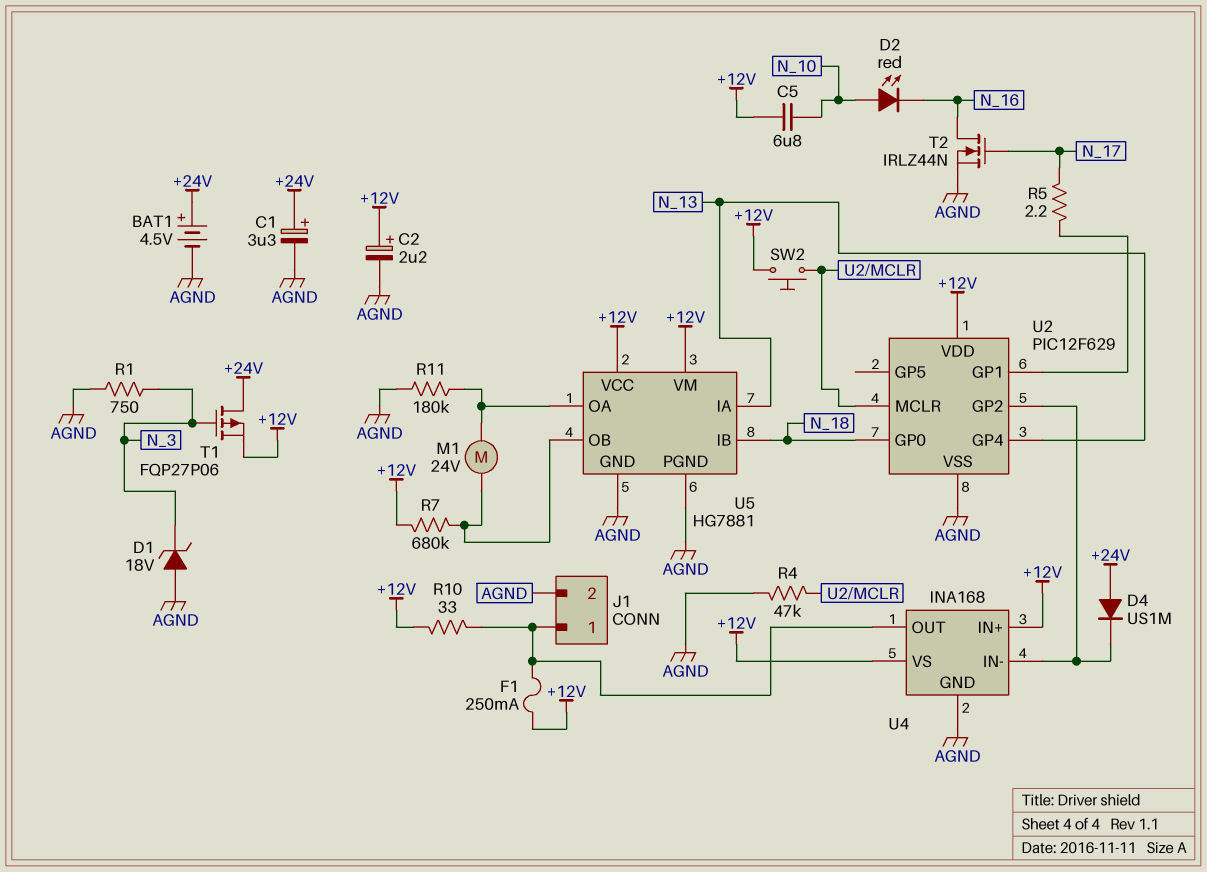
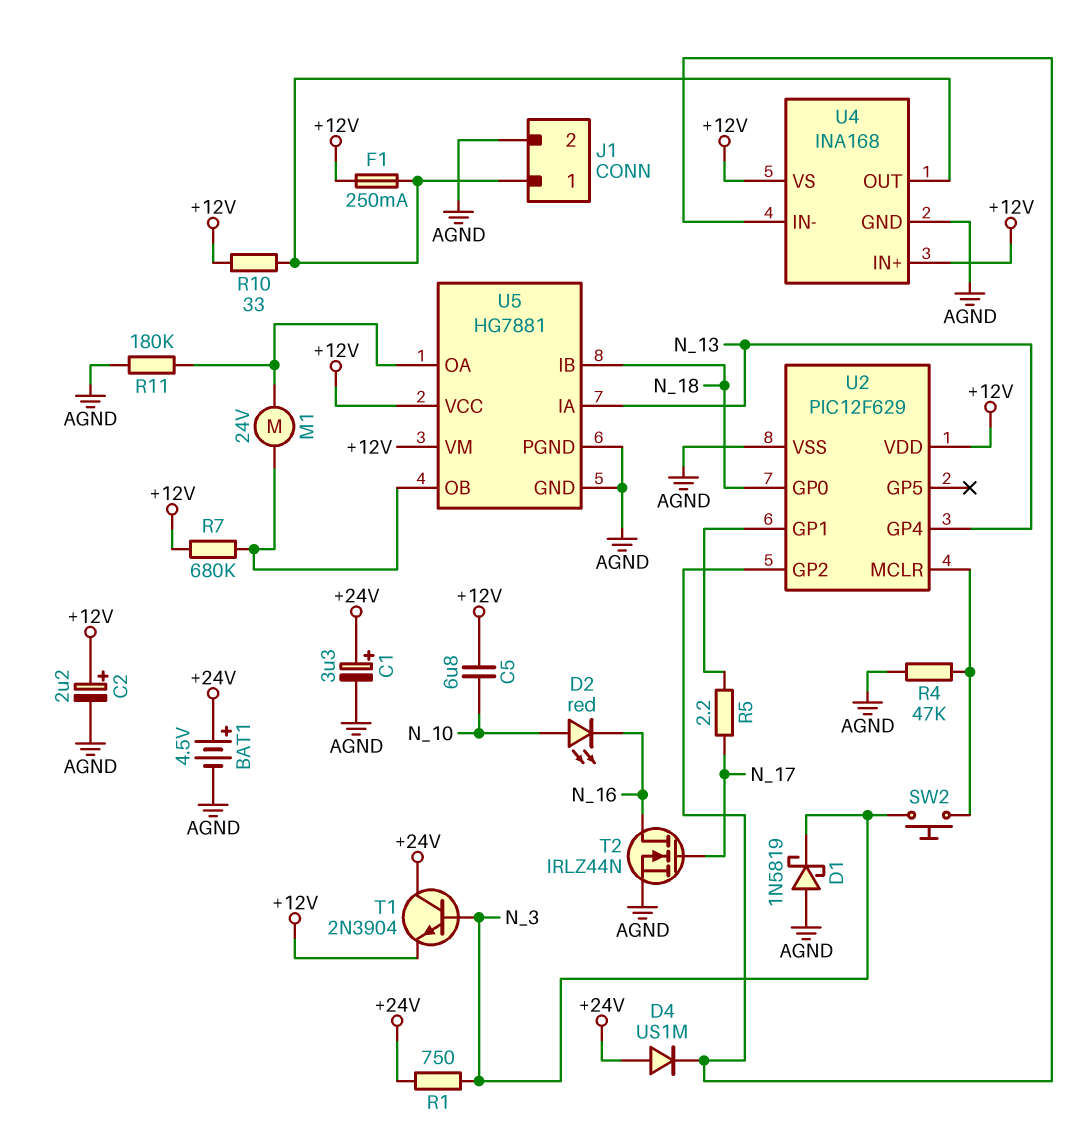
D1: zener 18V (A AGND, K N_3) -> schottky 1N5819 (A AGND, K N_3)
R1: 750 (AGND, N_3) -> 750 (+24V, N_3)
SW2: button (+12V, U2/MCLR) -> button (N_3, U2/MCLR)
T1: PMOS FQP27P06 (G N_3, D +24V, S +12V) -> NPN 2N3904 (B N_3, C +24V, E +12V)

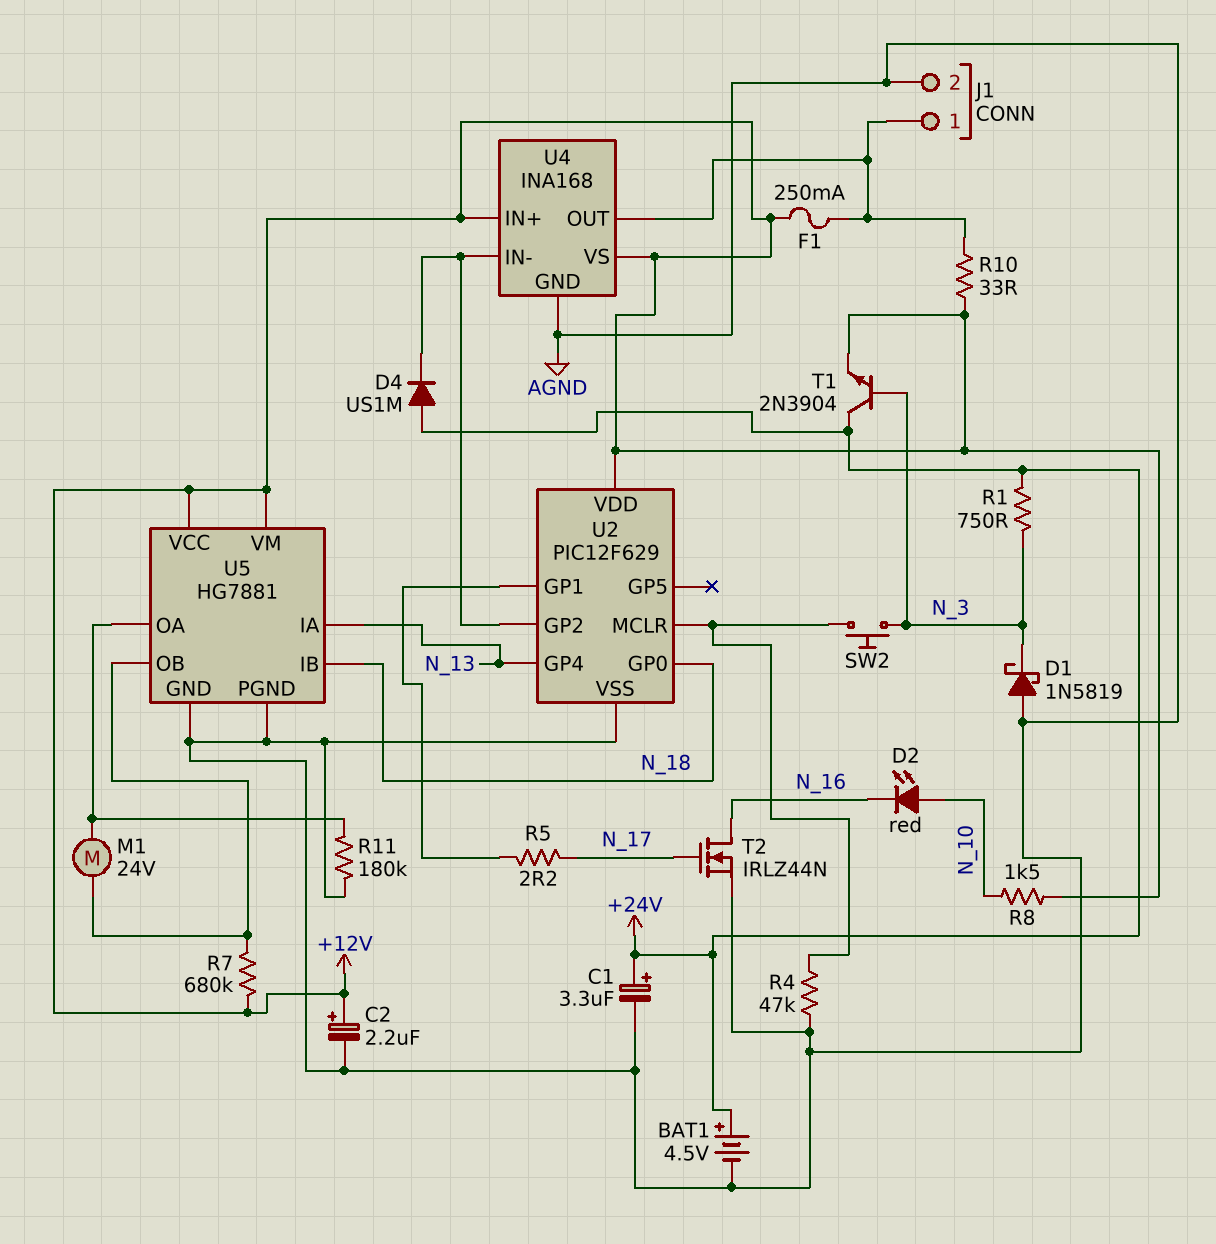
C5: 6.8uF (+12V, N_10) -> none
R8: none -> 1.5k (+12V, N_10)

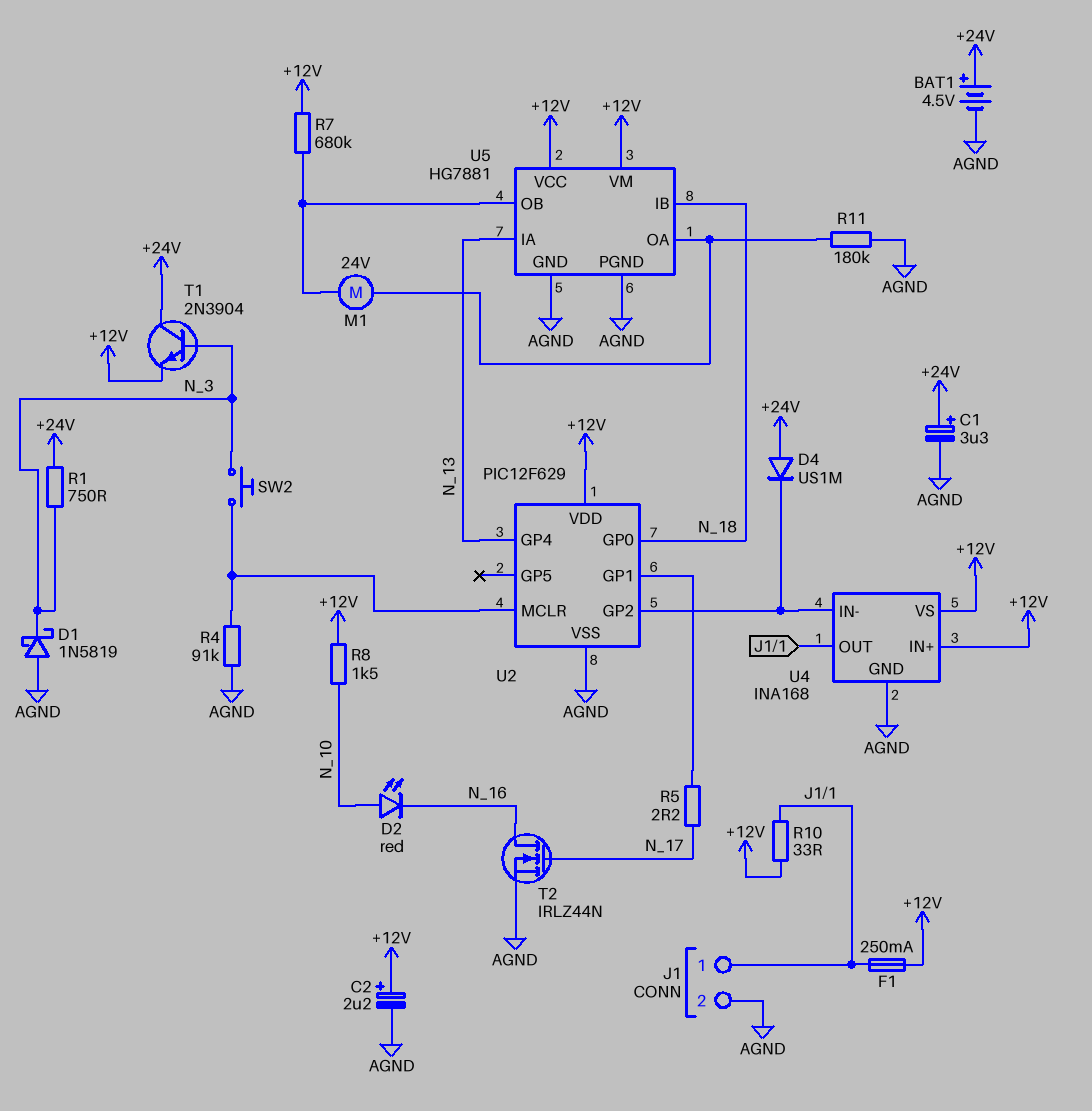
R4: 47k (AGND, U2/MCLR) -> 91k (AGND, U2/MCLR)

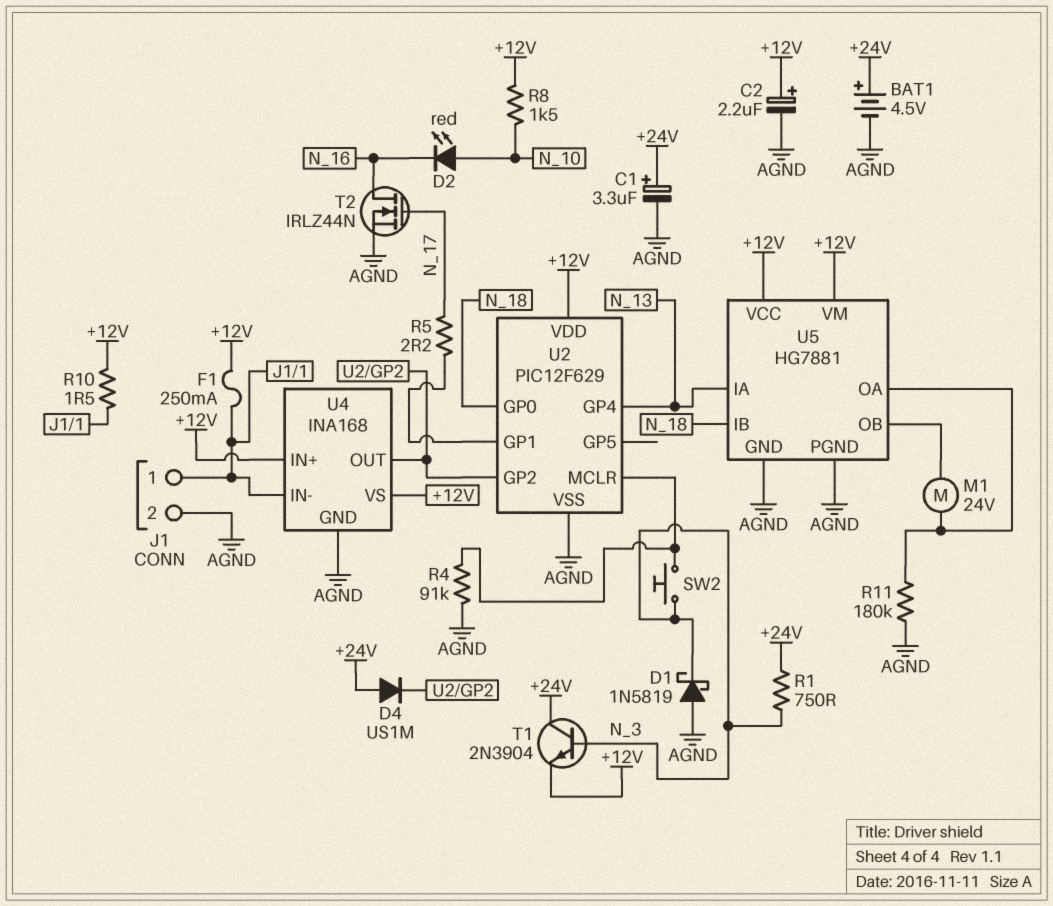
R7: 680k (+12V, U5/OB) -> none
R10: 33 (+12V, J1/1) -> 1.5 (+12V, J1/1)
U4 pin IN-: U2/GP2 -> J1/1
U4 pin OUT: J1/1 -> U2/GP2

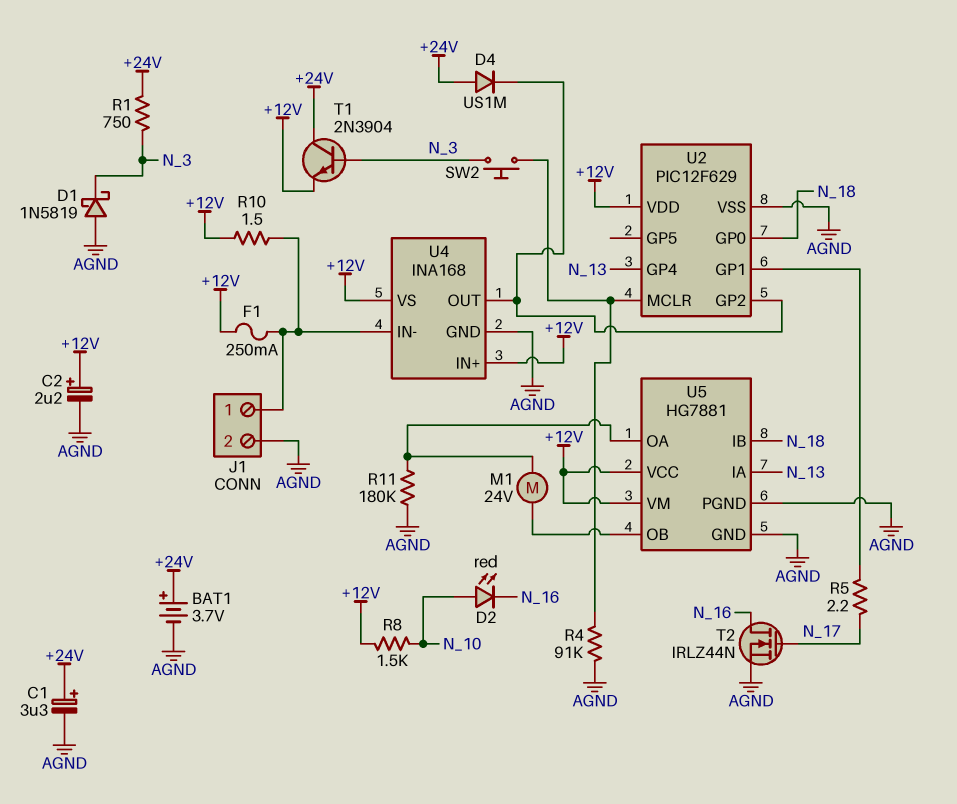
BAT1: 4.5V (plus +24V, minus AGND) -> 3.7V (plus +24V, minus AGND)

